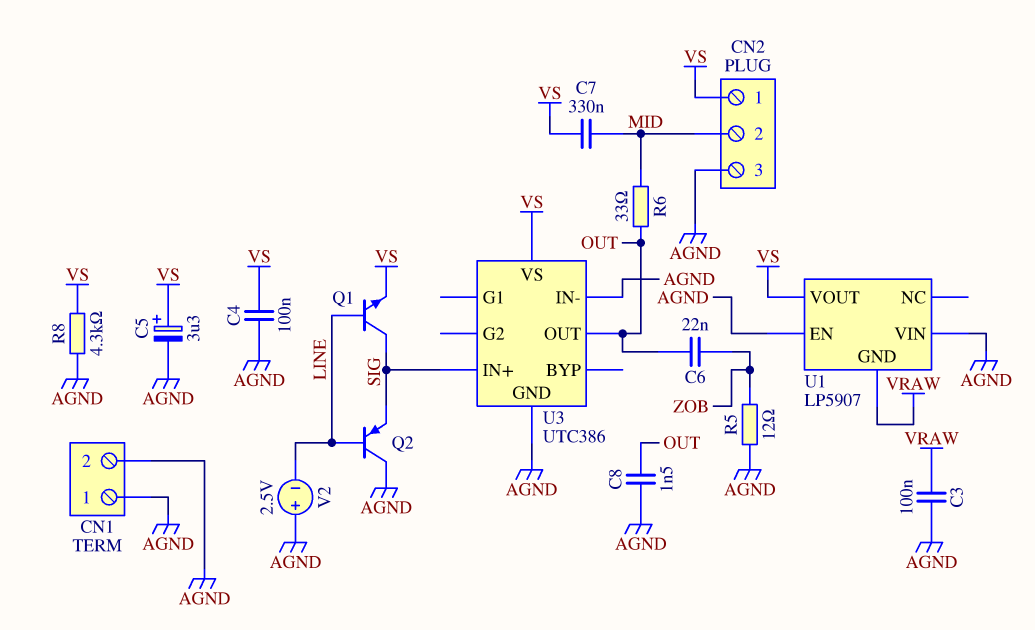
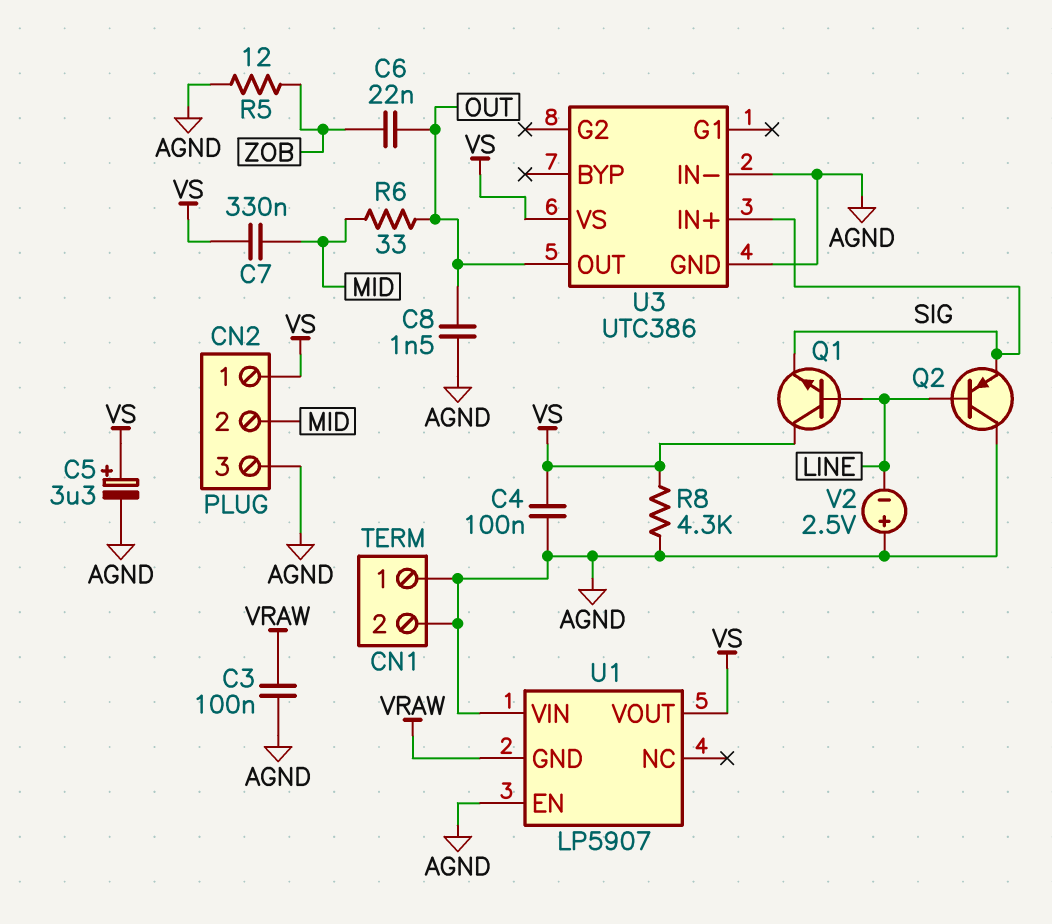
Q1: NPN (B LINE, C SIG, E VS) -> NPN (B LINE, C VS, E SIG)

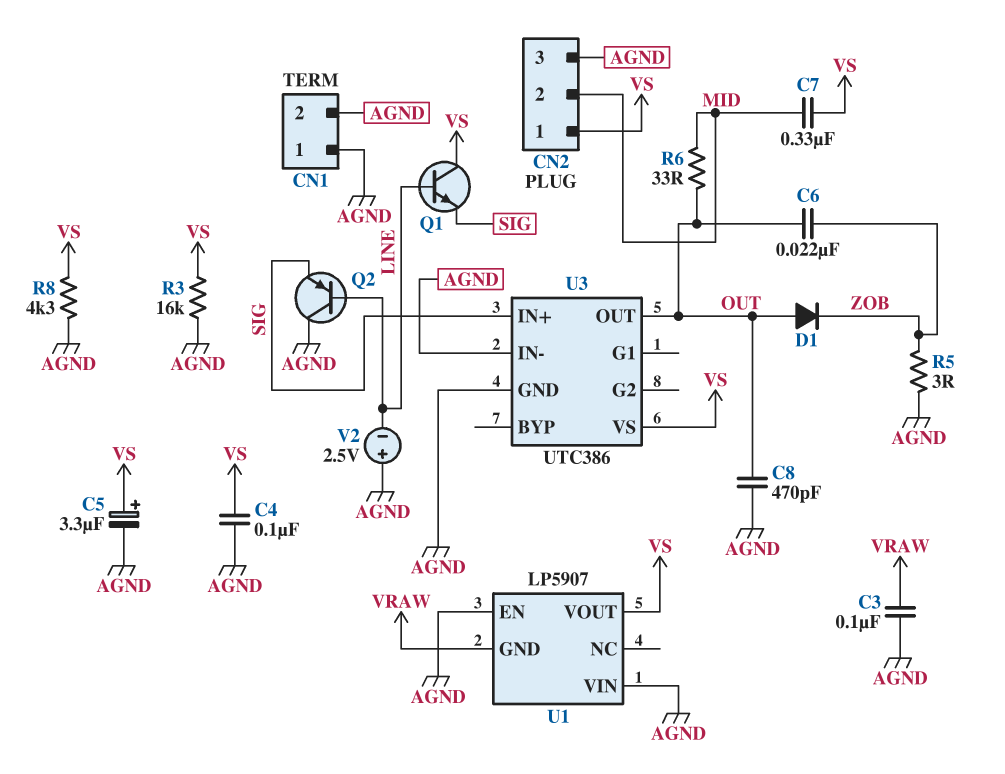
C8: 1.5nF (AGND, OUT) -> 470pF (AGND, OUT)
D1: none -> diode (A OUT, K ZOB)
R3: none -> 16k (AGND, VS)
R5: 12 (AGND, ZOB) -> 3 (AGND, ZOB)

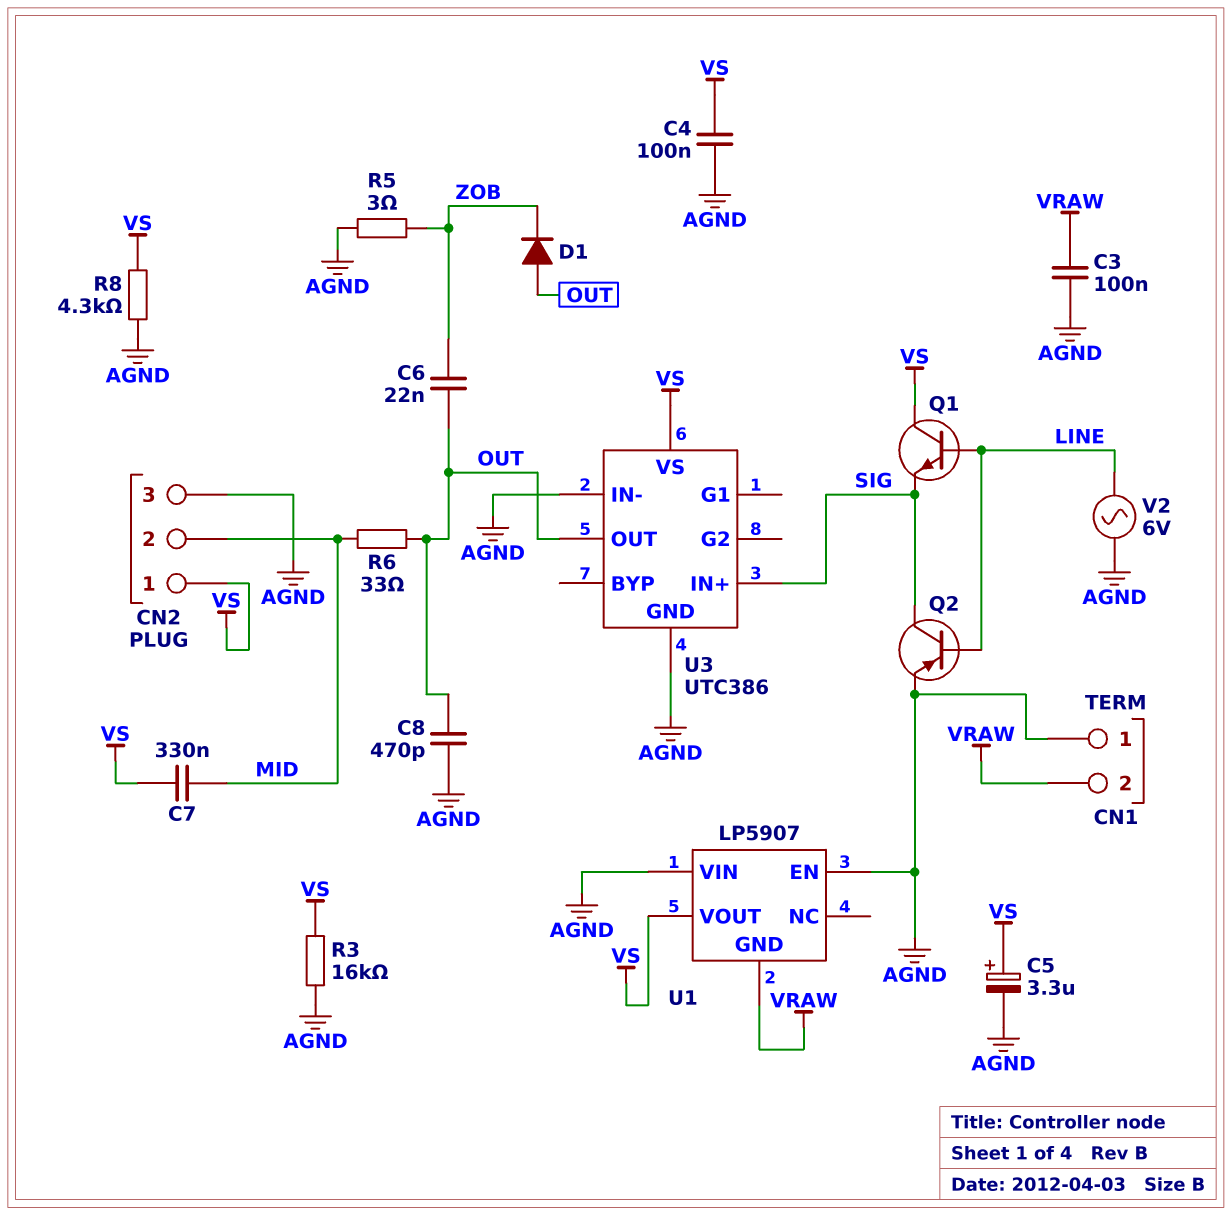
CN1 pin 2: AGND -> VRAW
Q2: PNP (B LINE, C AGND, E SIG) -> PNP (B LINE, C SIG, E AGND)
V2: 2.5V (plus AGND, minus LINE) -> AC 6V (AGND, LINE)

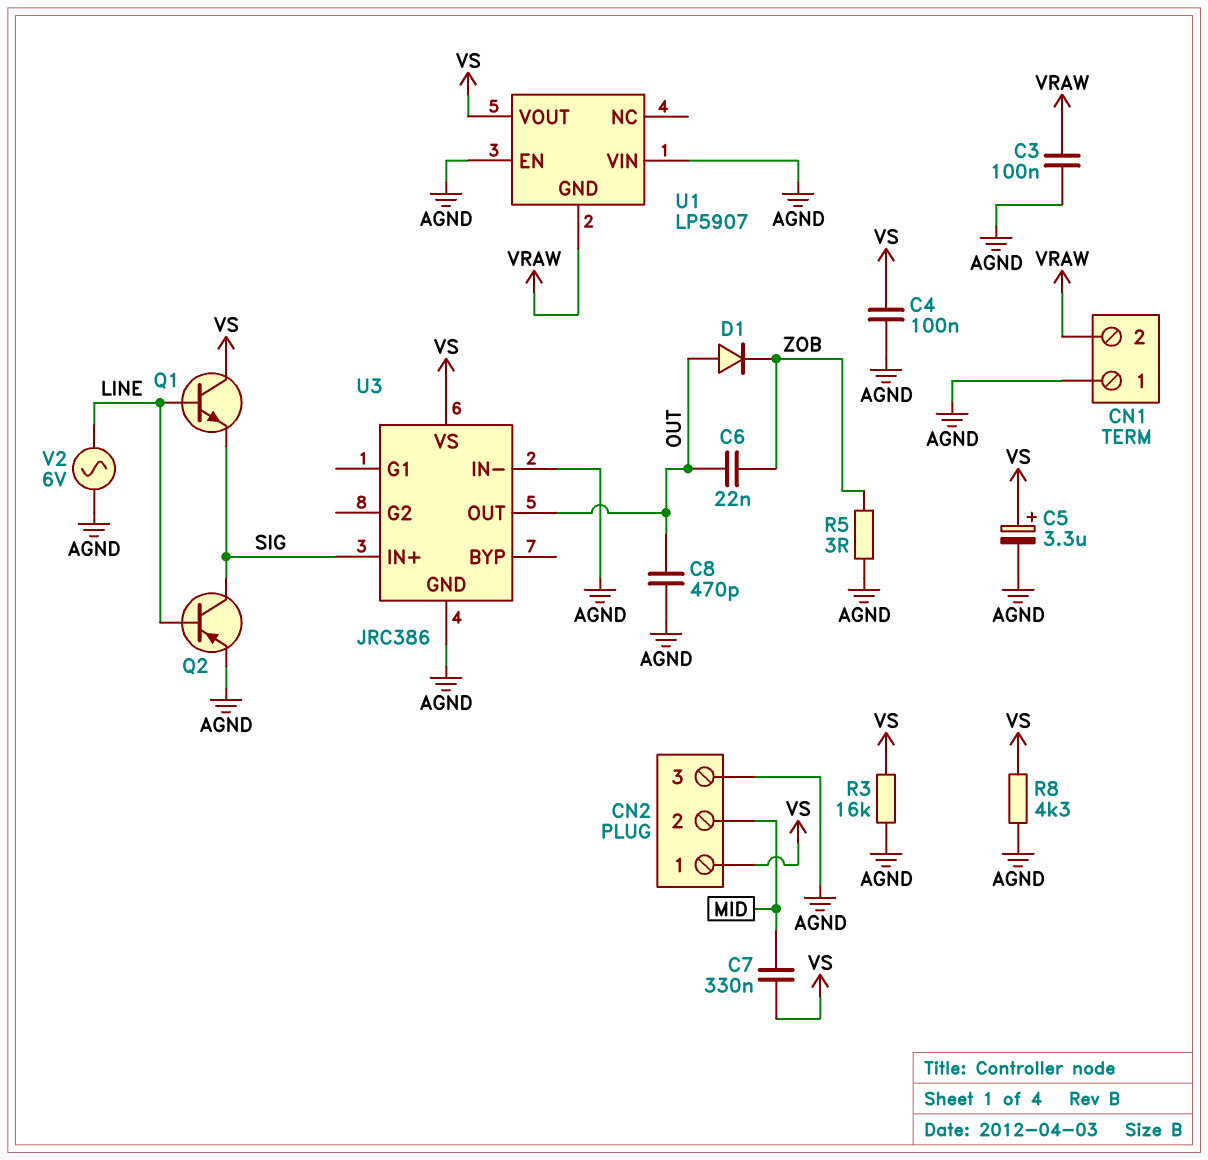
R6: 33 (MID, OUT) -> none
U3: UTC386 -> JRC386

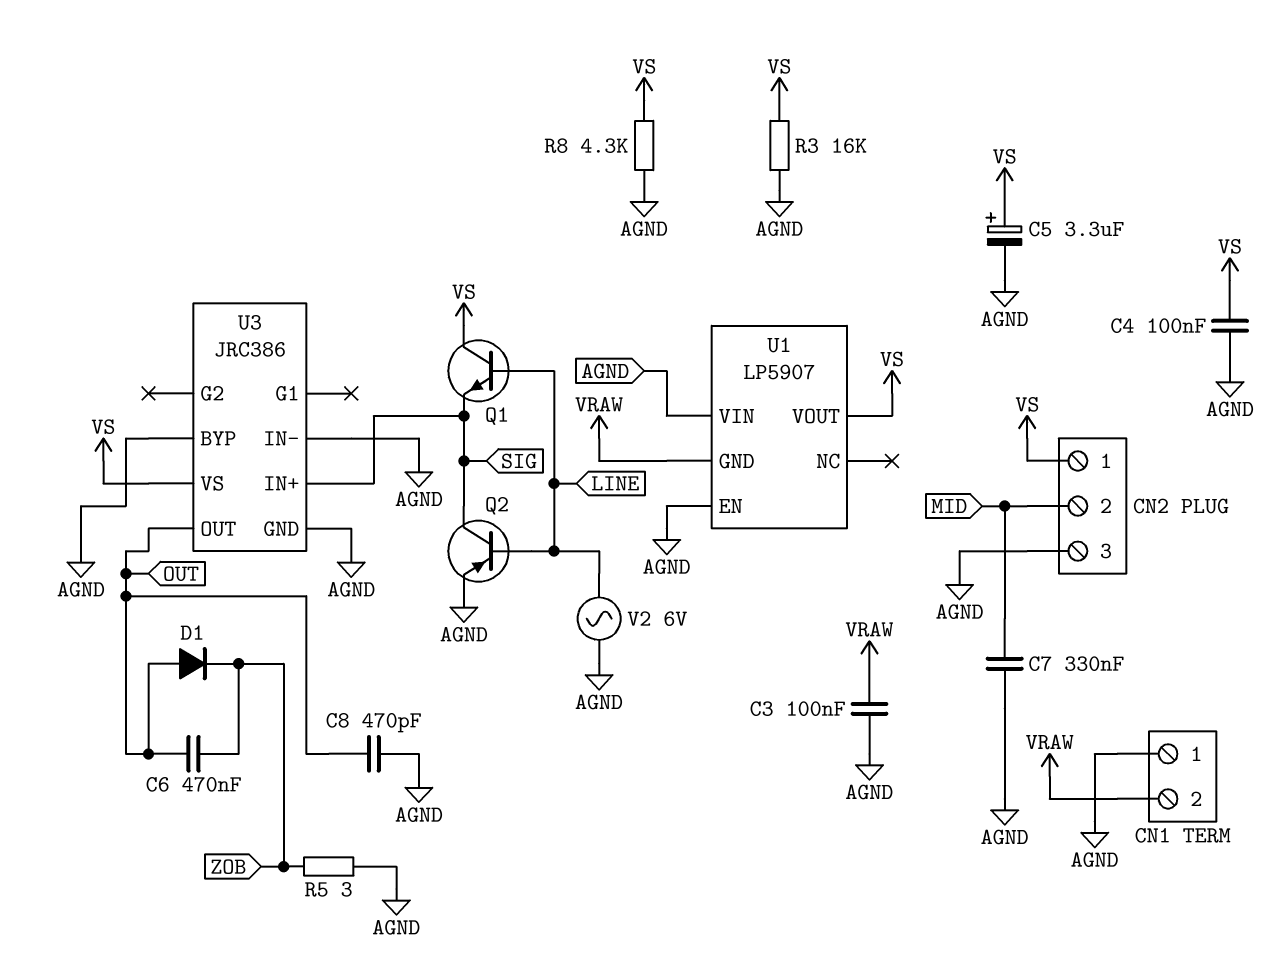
C6: 22nF (OUT, ZOB) -> 470nF (OUT, ZOB)
C7: 330nF (MID, VS) -> 330nF (AGND, MID)
U3 pin BYP: none -> AGND

